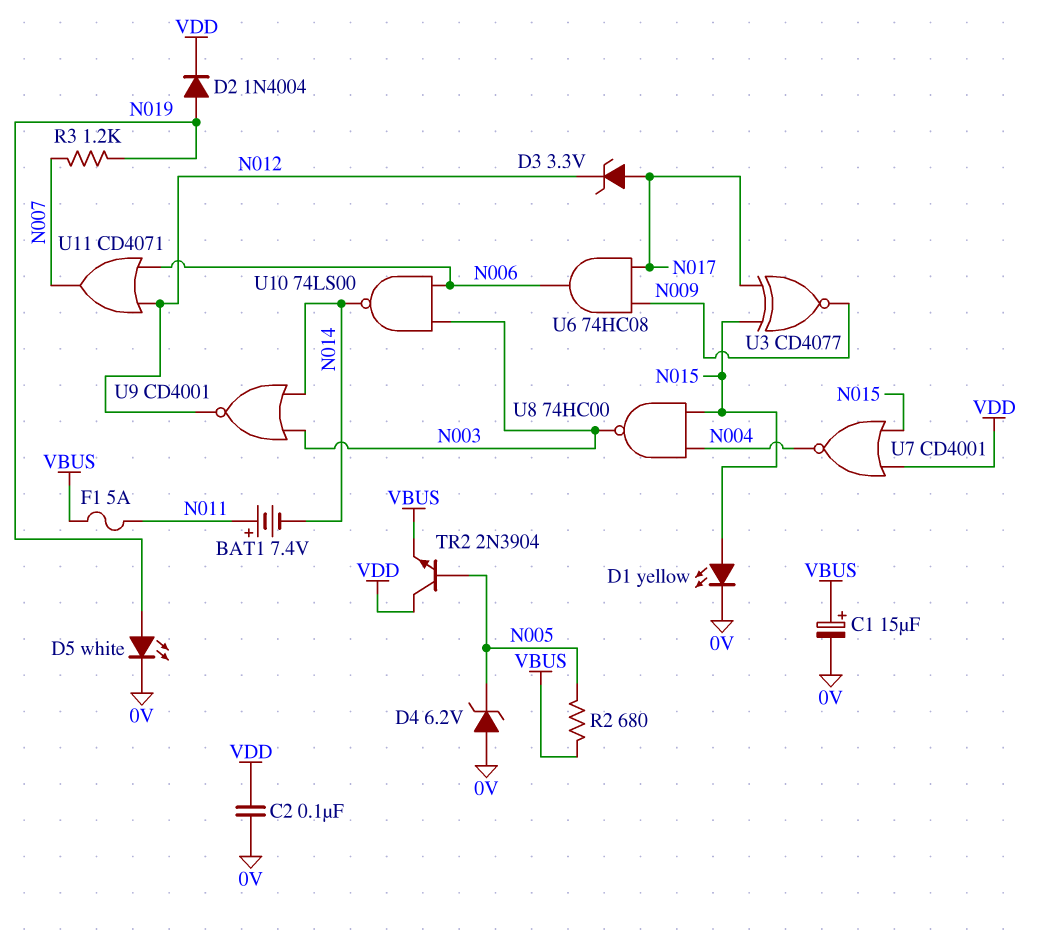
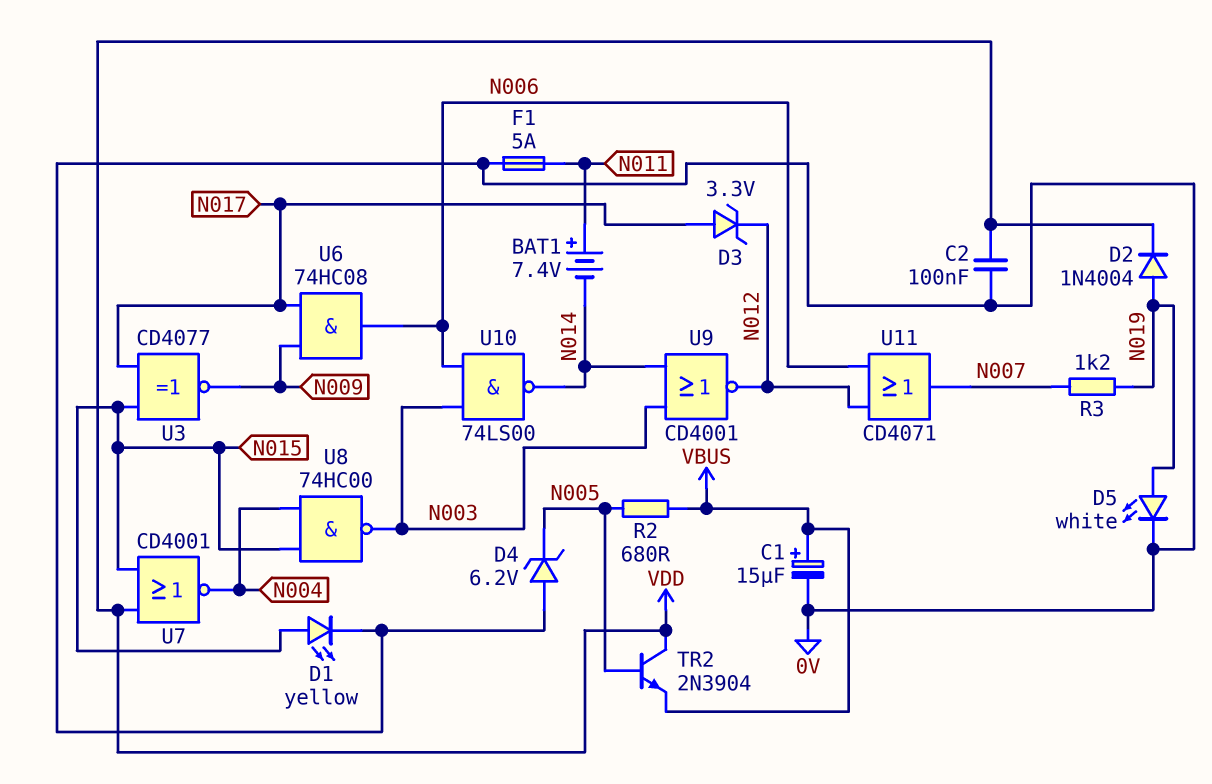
F1: 5A (N011, VBUS) -> 5A (0V, N011)

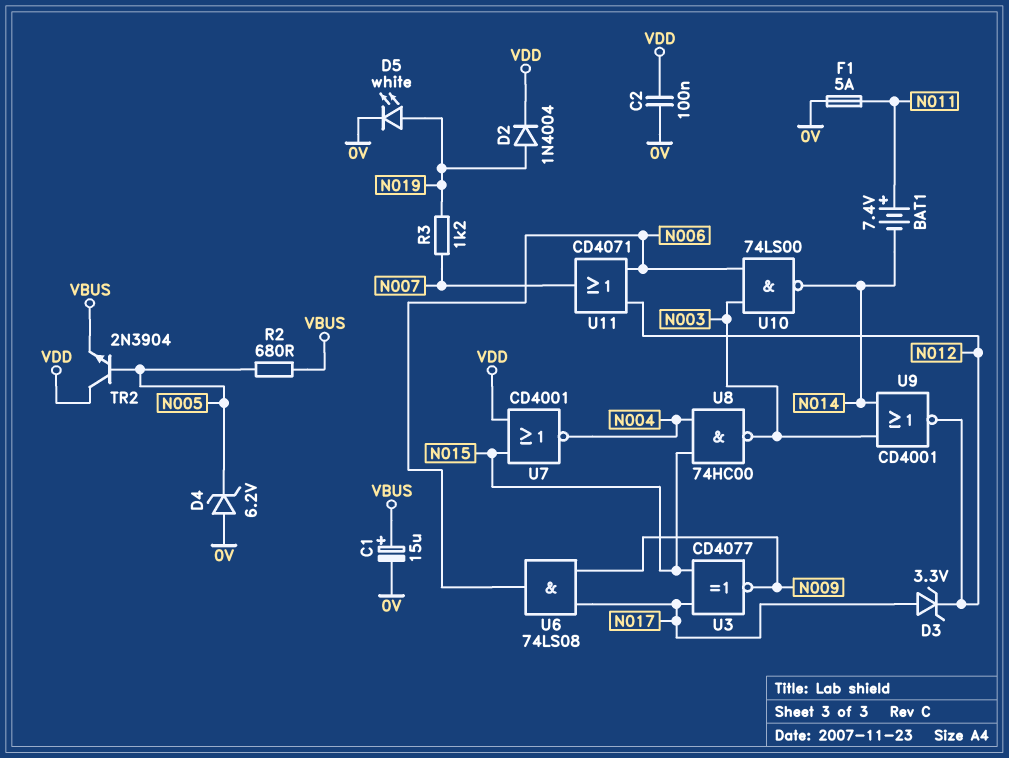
D1: LED yellow (A N015, K 0V) -> none
U6: AND 74HC08 (in N009, in N017, out N006) -> AND 74LS08 (in N009, in N017, out N006)

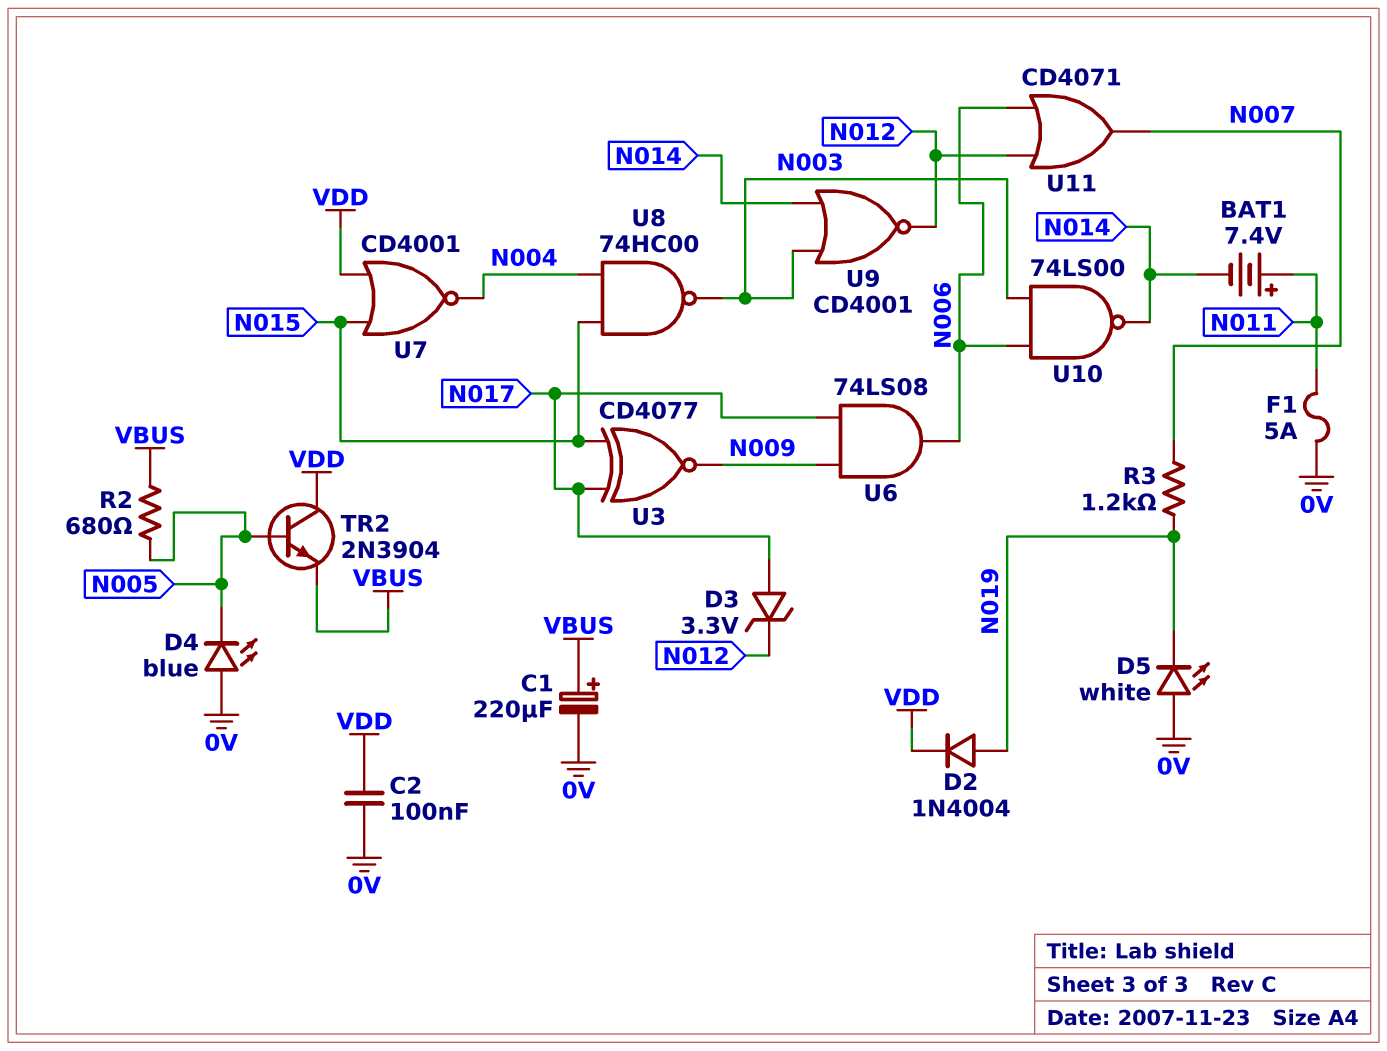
C1: 15uF (plus VBUS, minus 0V) -> 220uF (plus VBUS, minus 0V)
D4: zener 6.2V (A 0V, K N005) -> LED blue (A 0V, K N005)
D5: LED white (A N019, K 0V) -> LED white (A 0V, K N019)

